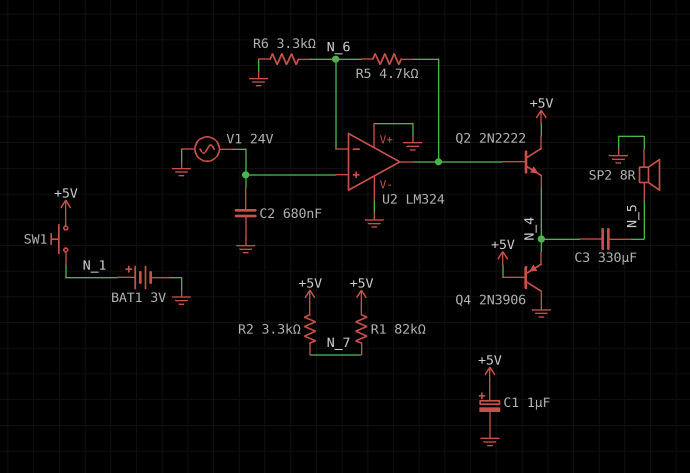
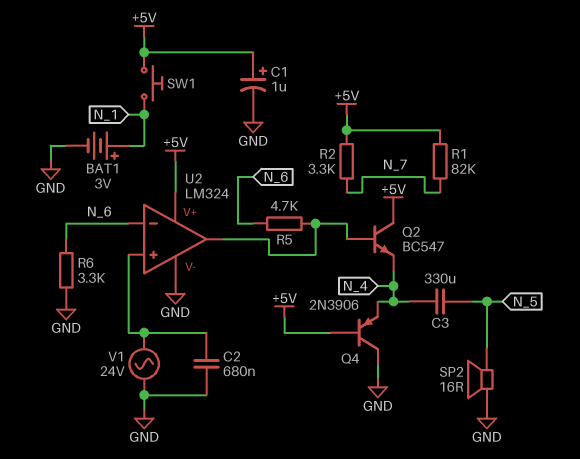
Q2: NPN 2N2222 (B U2/out, C +5V, E N_4) -> NPN BC547 (B U2/out, C +5V, E N_4)
SP2: speaker 8R (GND, N_5) -> speaker 16R (GND, N_5)
U2 pin V+: GND -> +5V

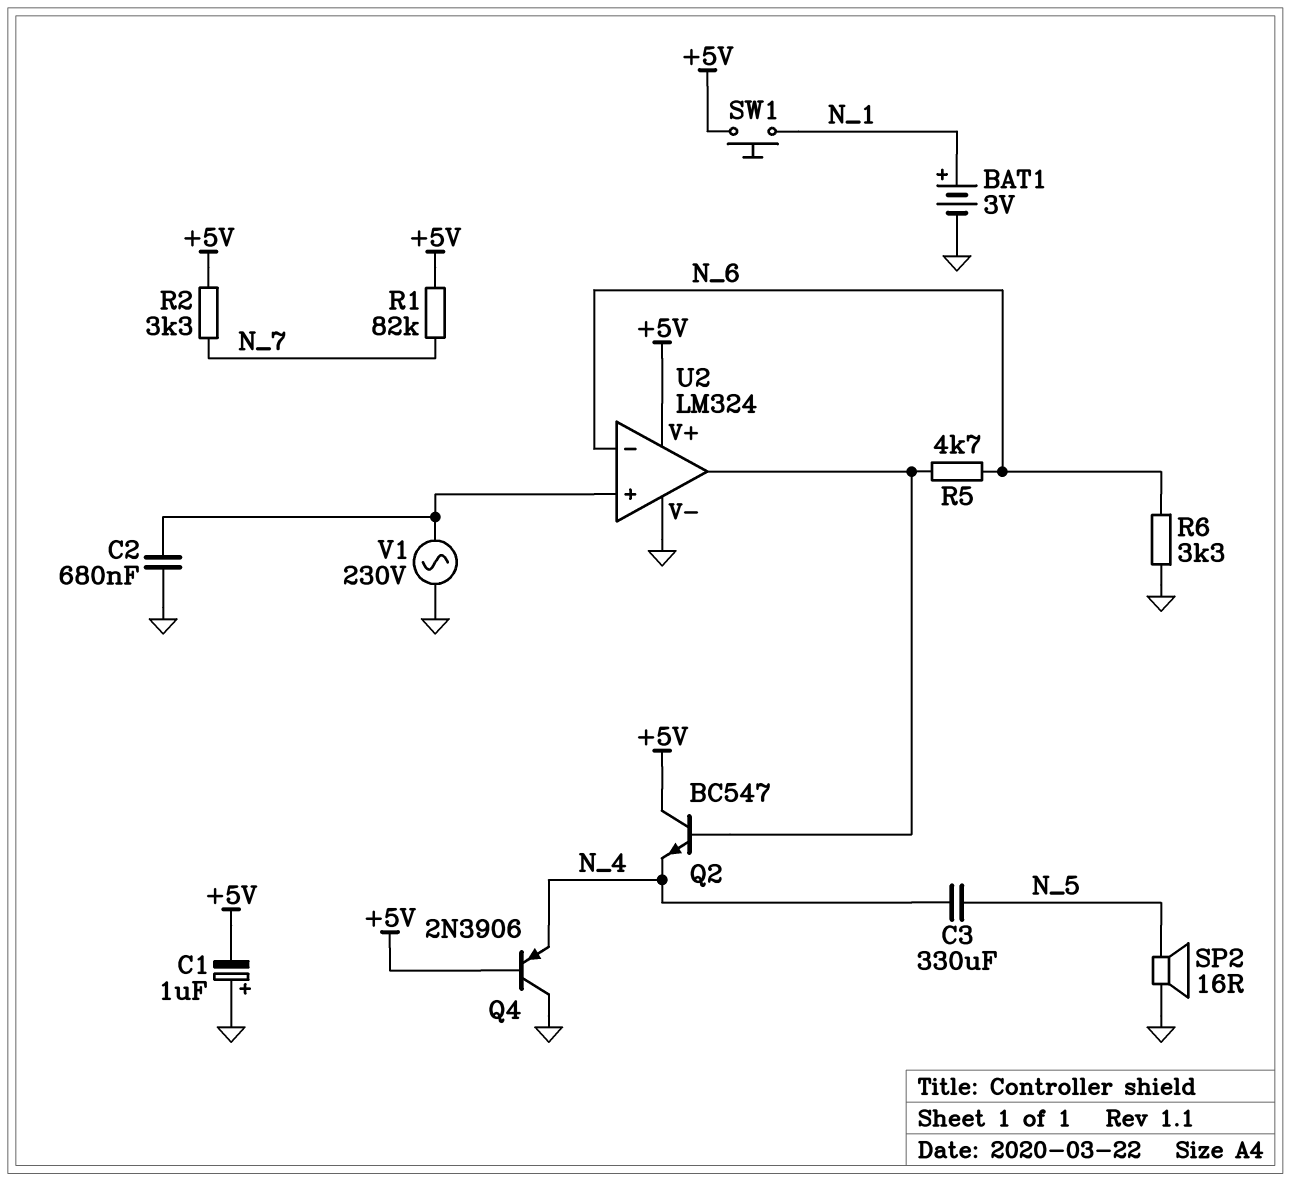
C1: 1uF (plus +5V, minus GND) -> 1uF (plus GND, minus +5V)
V1: AC 24V (GND, U2/in+) -> AC 230V (GND, U2/in+)

